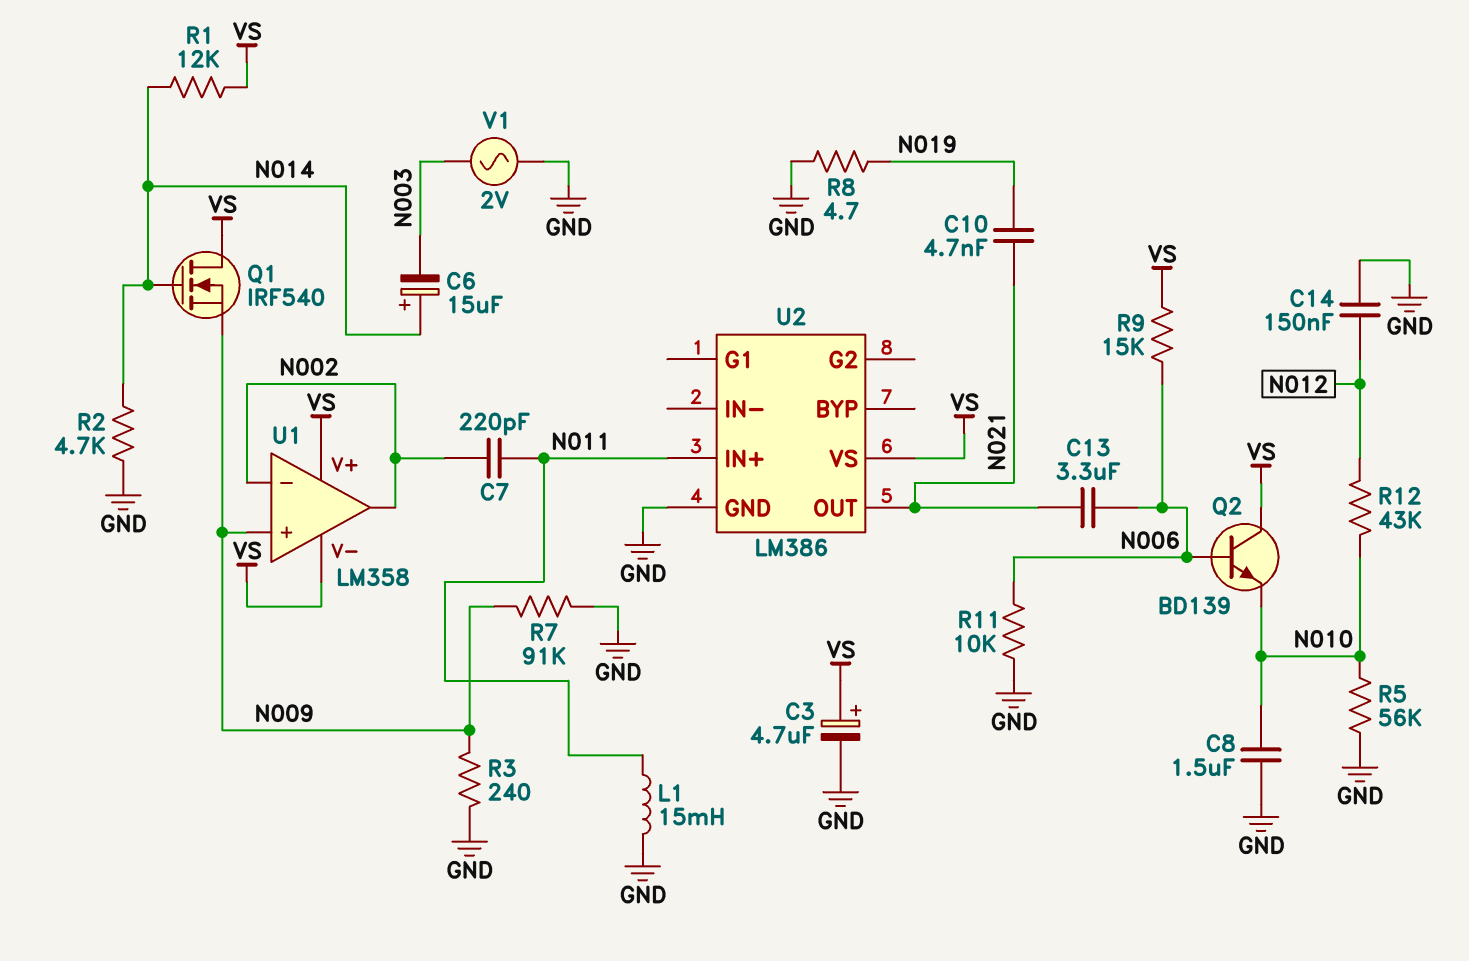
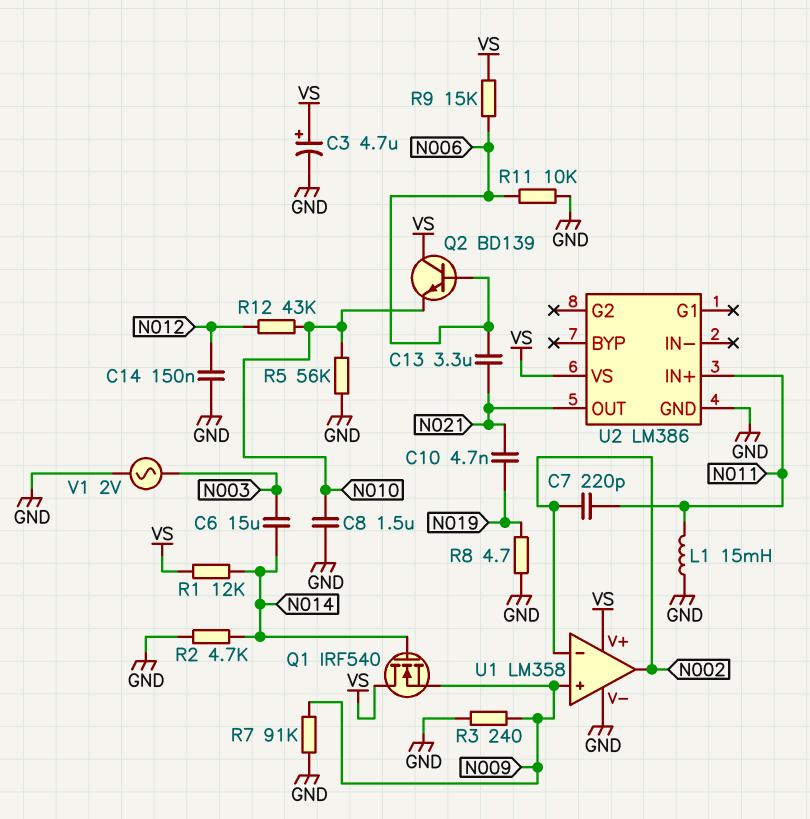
C6: 15uF (plus N014, minus N003) -> 15uF (N003, N014)
U1 pin V-: VS -> GND

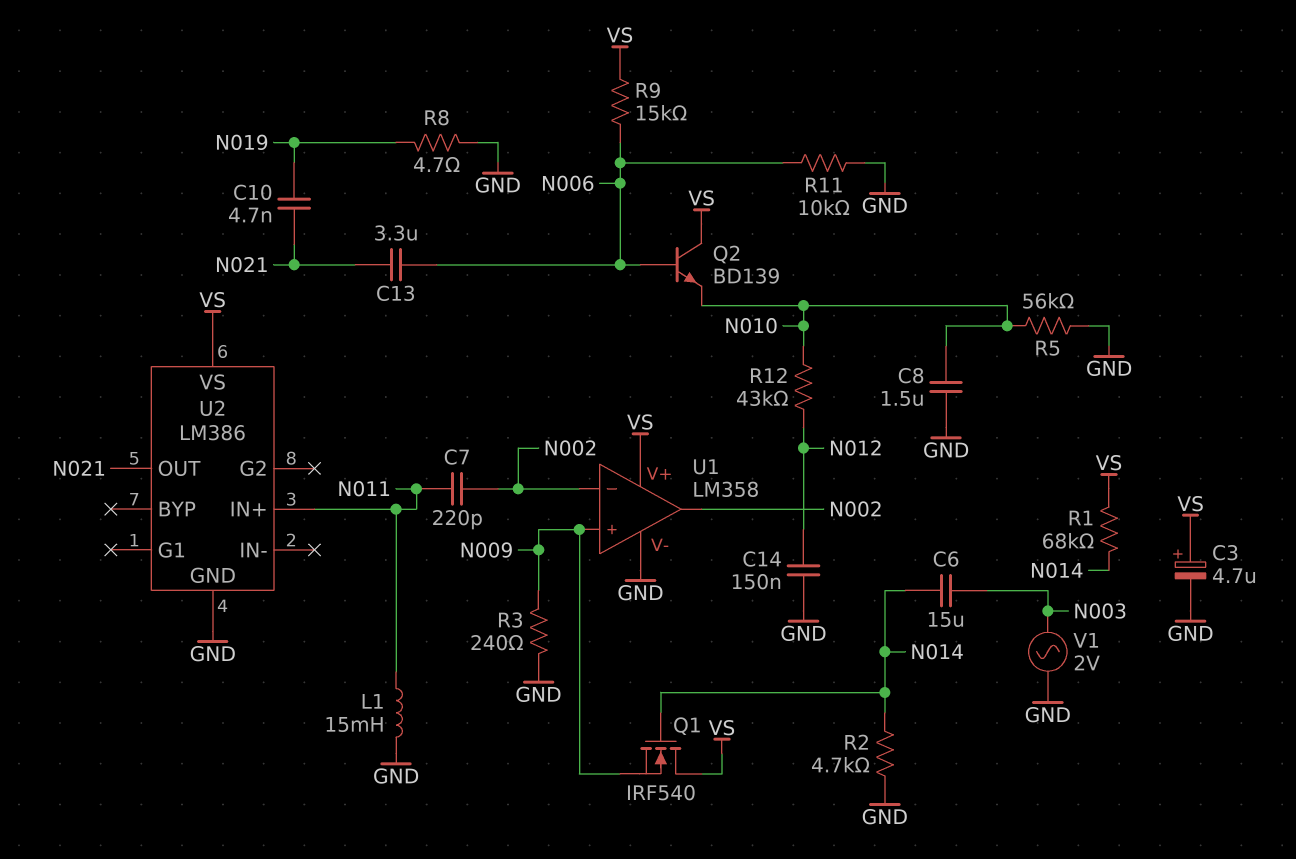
R1: 12k (N014, VS) -> 68k (N014, VS)
R7: 91k (GND, N009) -> none

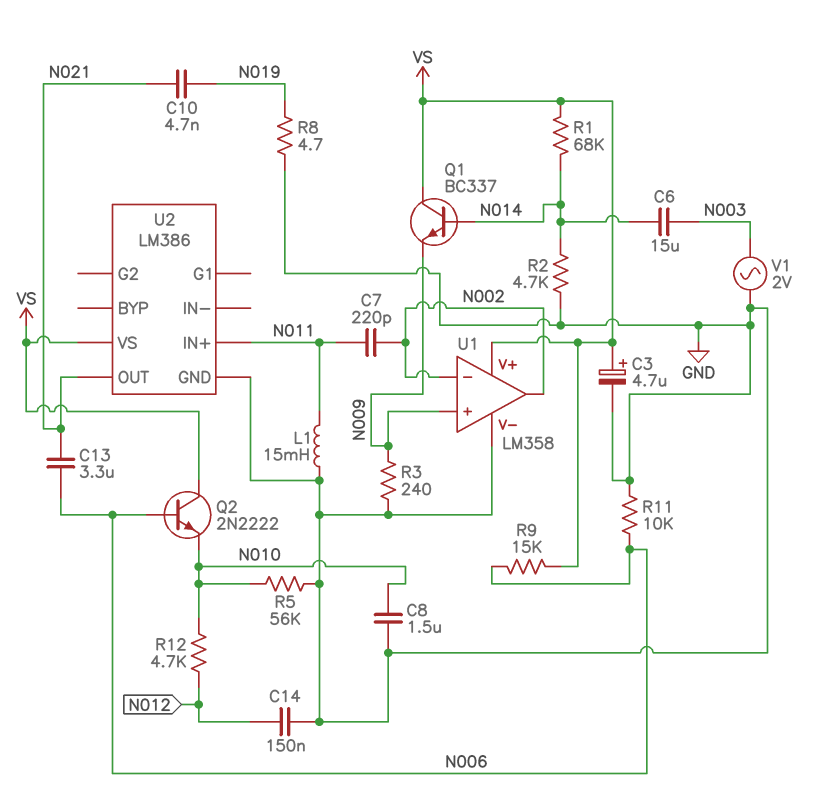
Q1: NMOS IRF540 (G N014, D VS, S N009) -> NPN BC337 (B N014, C VS, E N009)
Q2: NPN BD139 (B N006, C VS, E N010) -> NPN 2N2222 (B N006, C VS, E N010)
R12: 43k (N010, N012) -> 4.7k (N010, N012)

